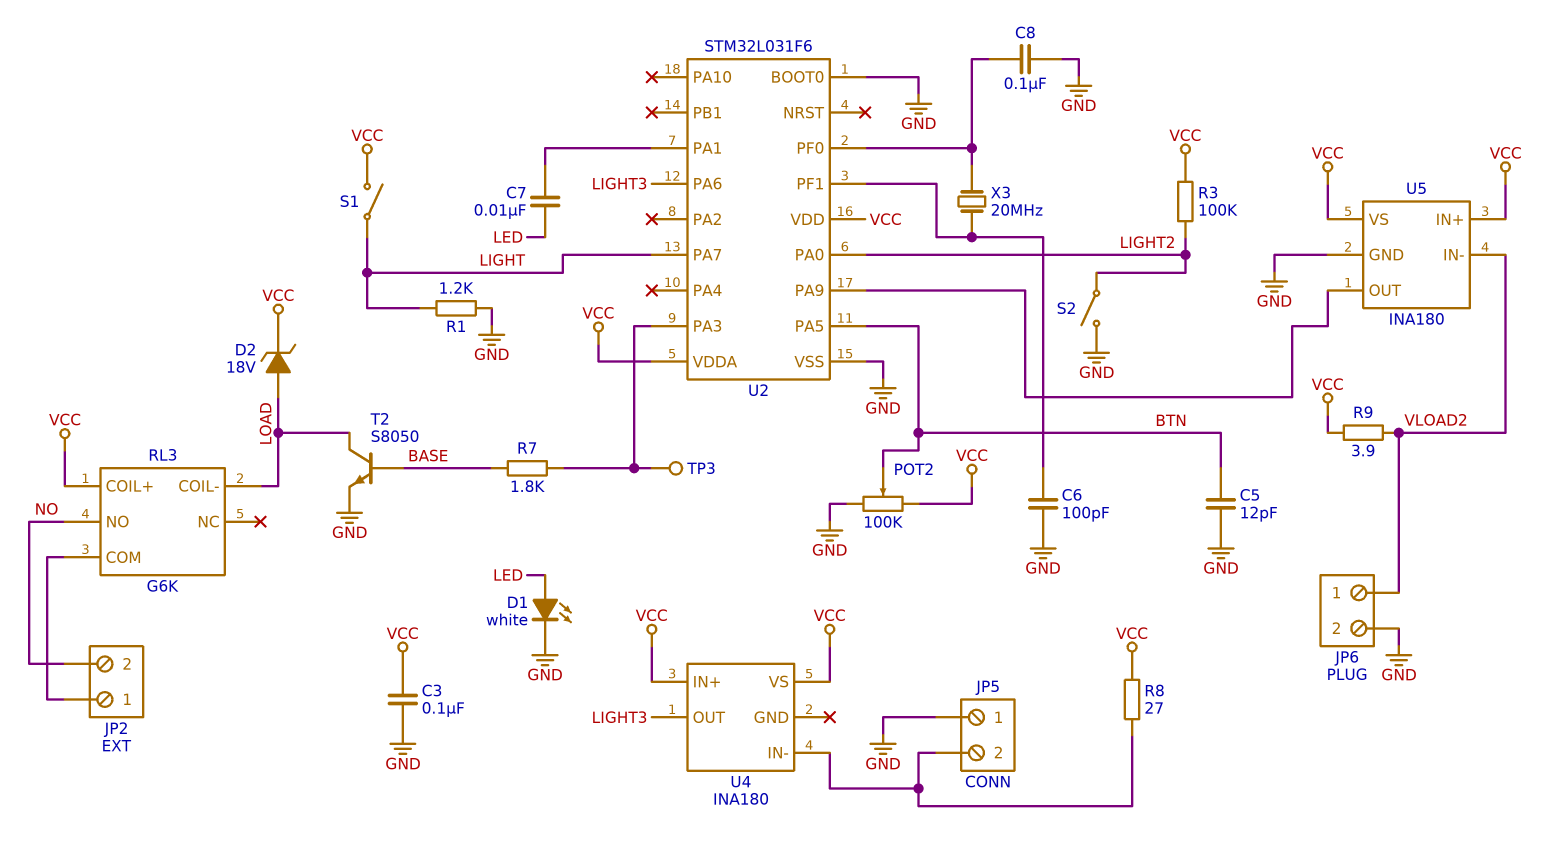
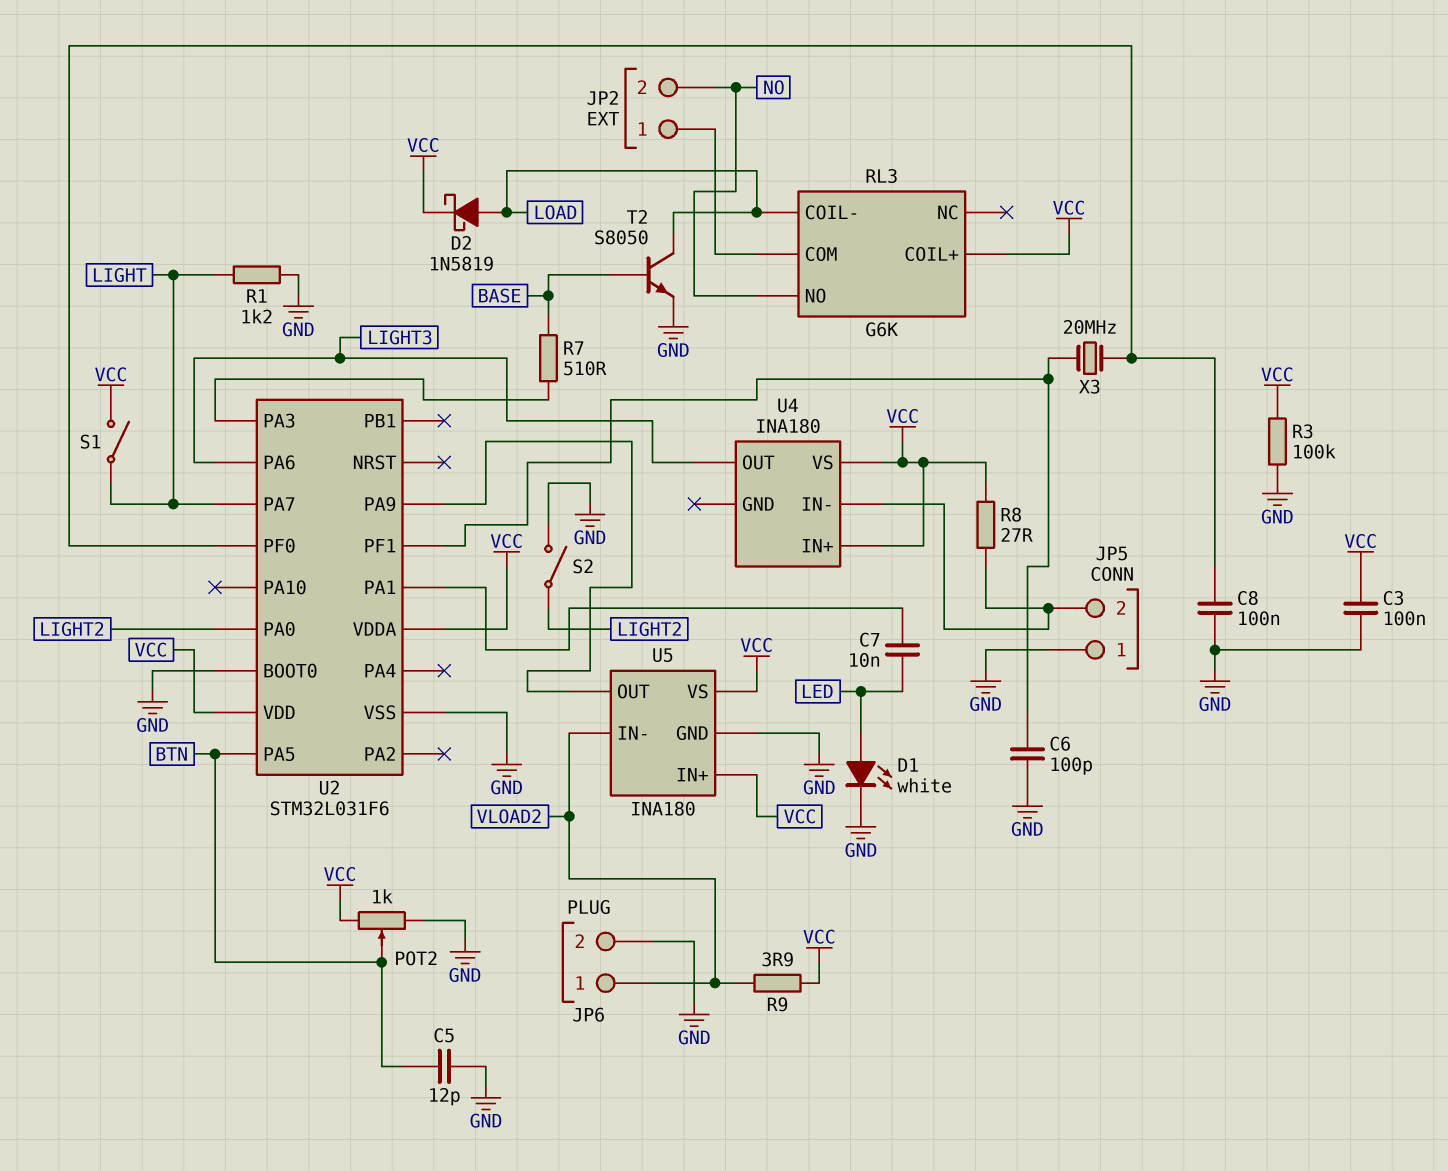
D2: zener 18V (A LOAD, K VCC) -> schottky 1N5819 (A LOAD, K VCC)
POT2: 100k (GND, VCC, wiper BTN) -> 1k (GND, VCC, wiper BTN)
R3: 100k (LIGHT2, VCC) -> 100k (GND, VCC)
R7: 1.8k (BASE, U2/PA3) -> 510 (BASE, U2/PA3)
TP3: test point (U2/PA3) -> none

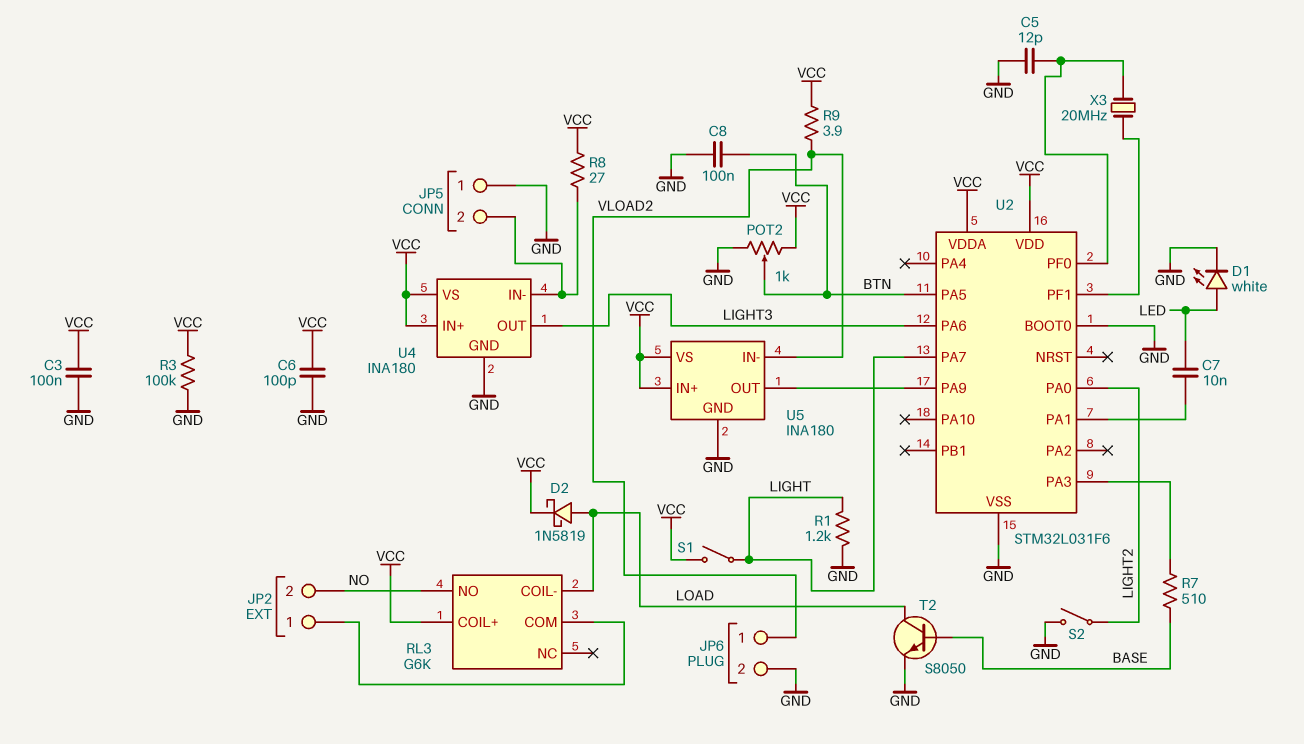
C5: 12pF (BTN, GND) -> 12pF (GND, U2/PF0)
C6: 100pF (GND, U2/PF1) -> 100pF (GND, VCC)
C8: 100nF (GND, U2/PF0) -> 100nF (BTN, GND)
U4 pin GND: none -> GND

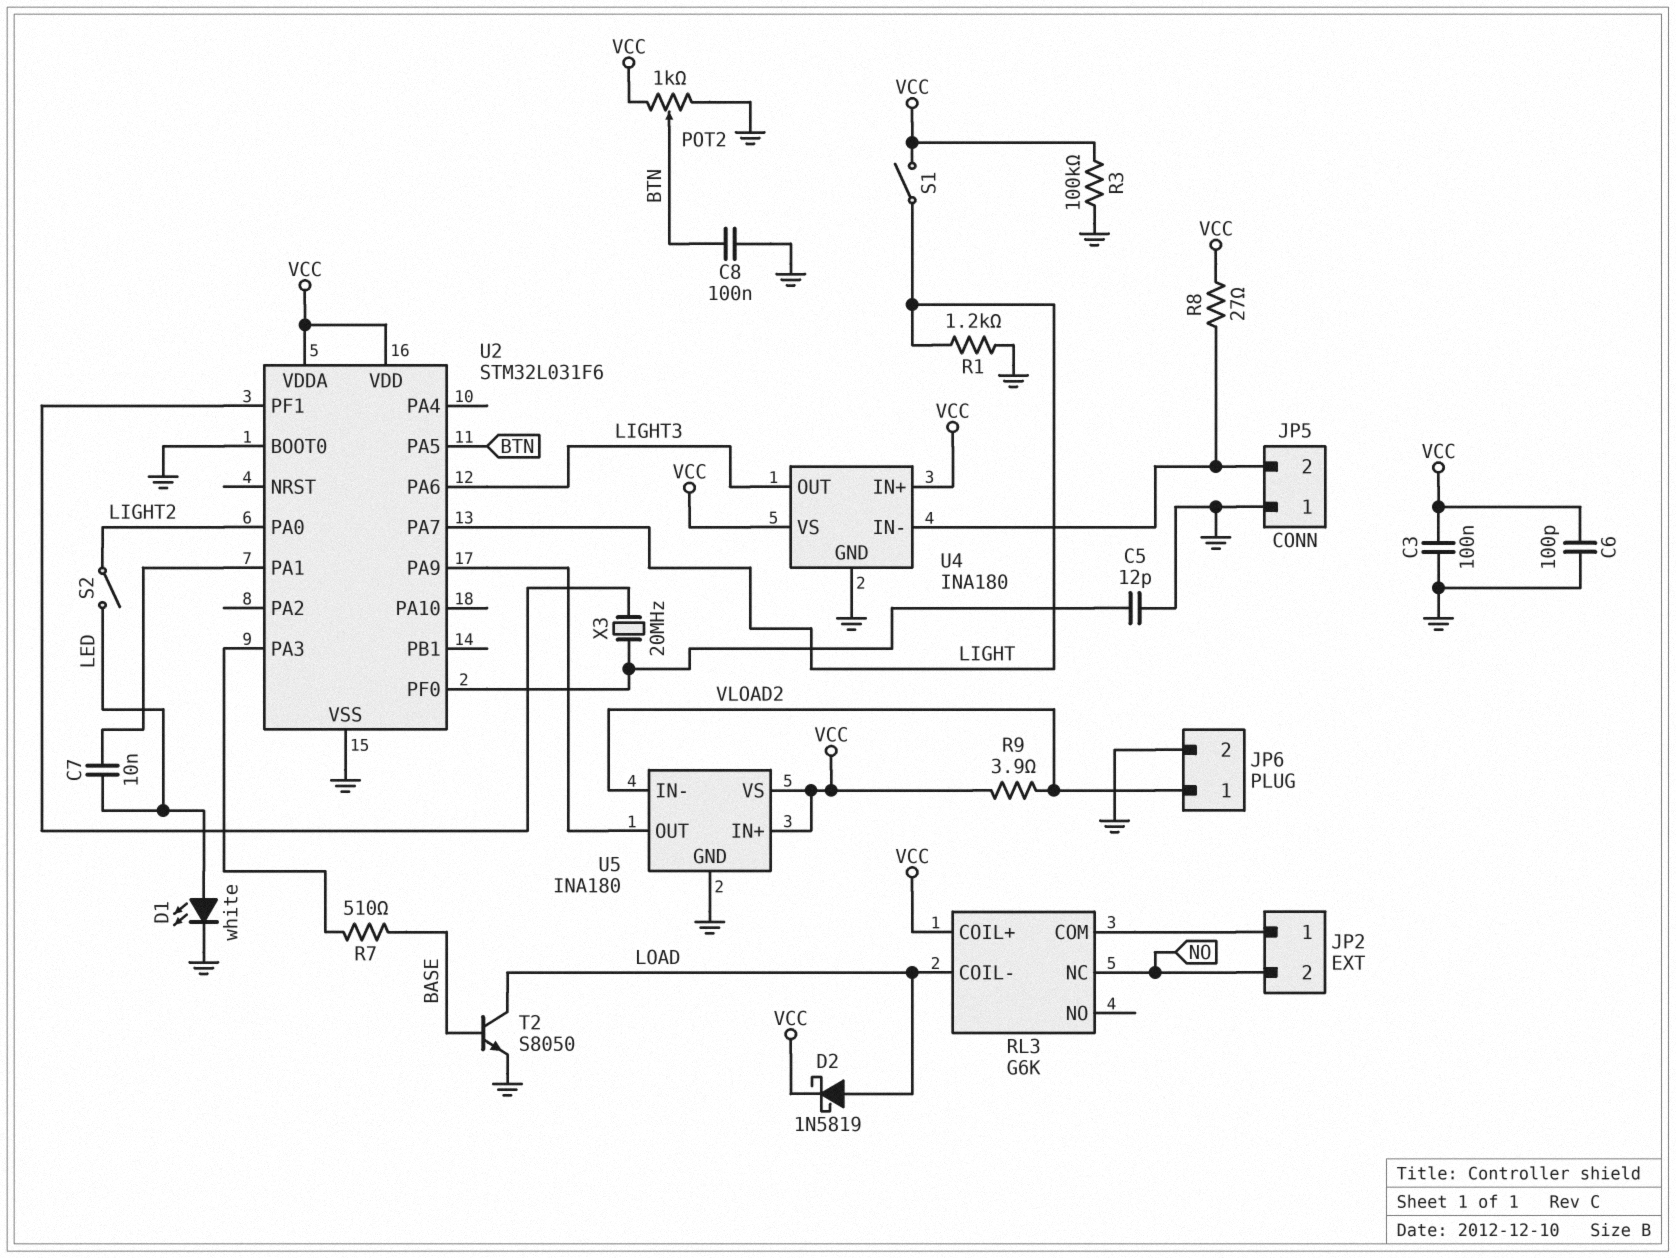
RL3 pin NC: none -> NO
RL3 pin NO: NO -> none
S2: switch (GND, LIGHT2) -> switch (LED, LIGHT2)

